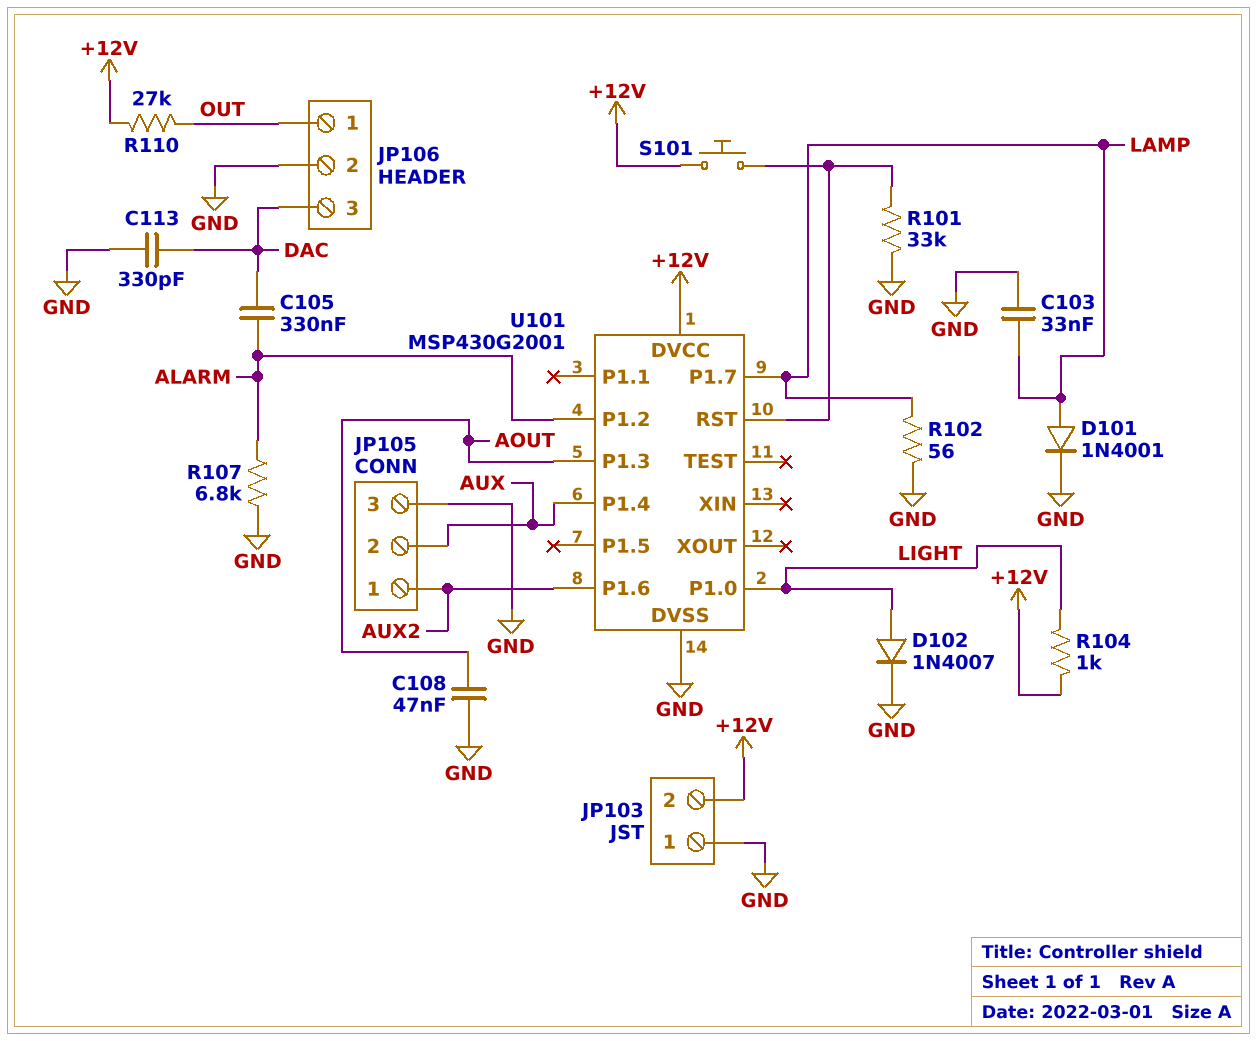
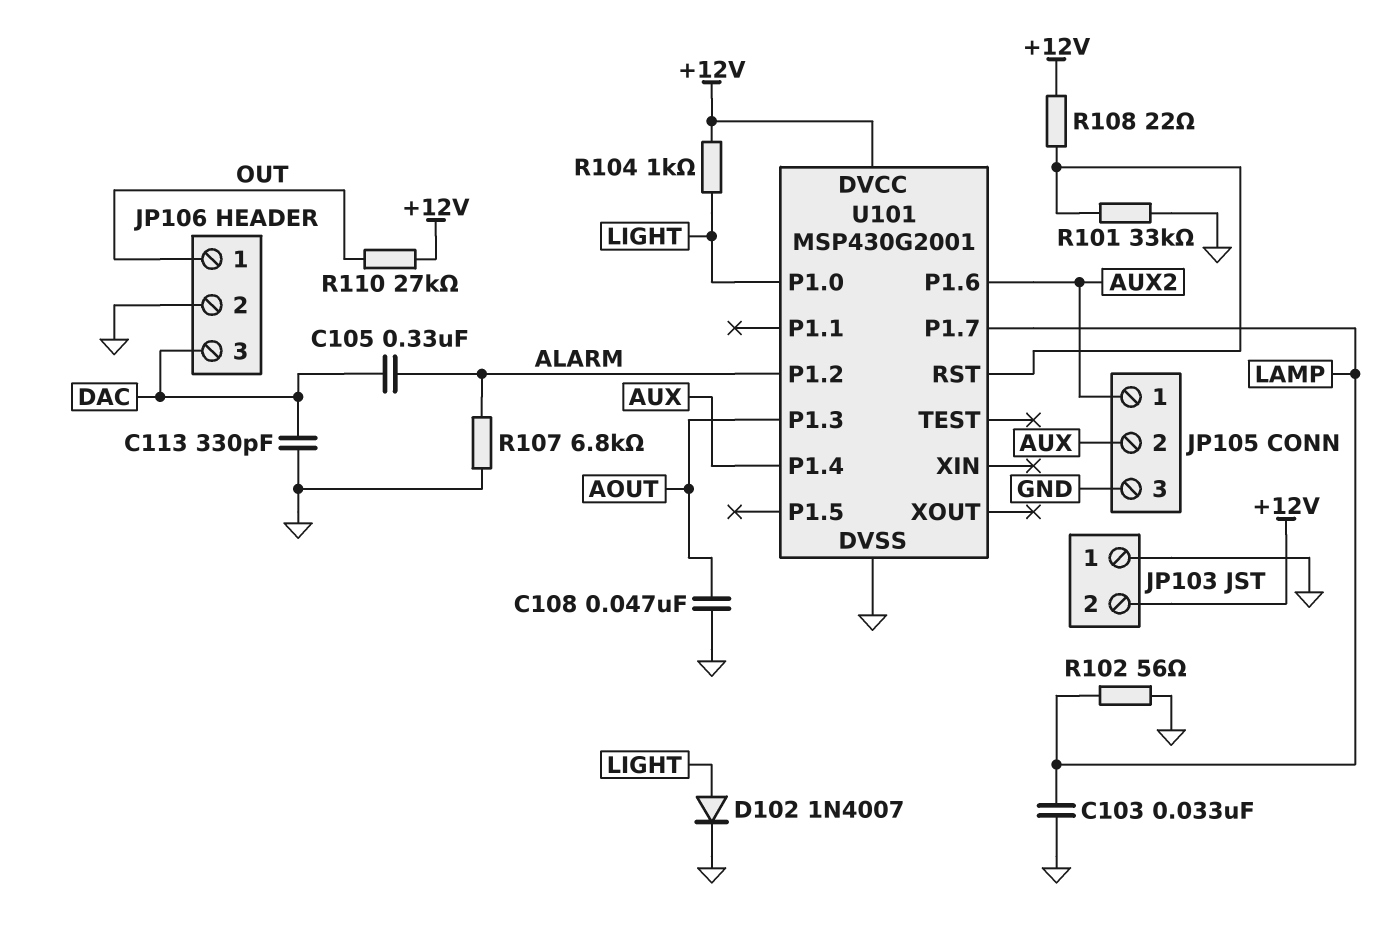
D101: diode 1N4001 (A LAMP, K GND) -> none
R108: none -> 22 (+12V, U101/RST)
S101: button (+12V, U101/RST) -> none

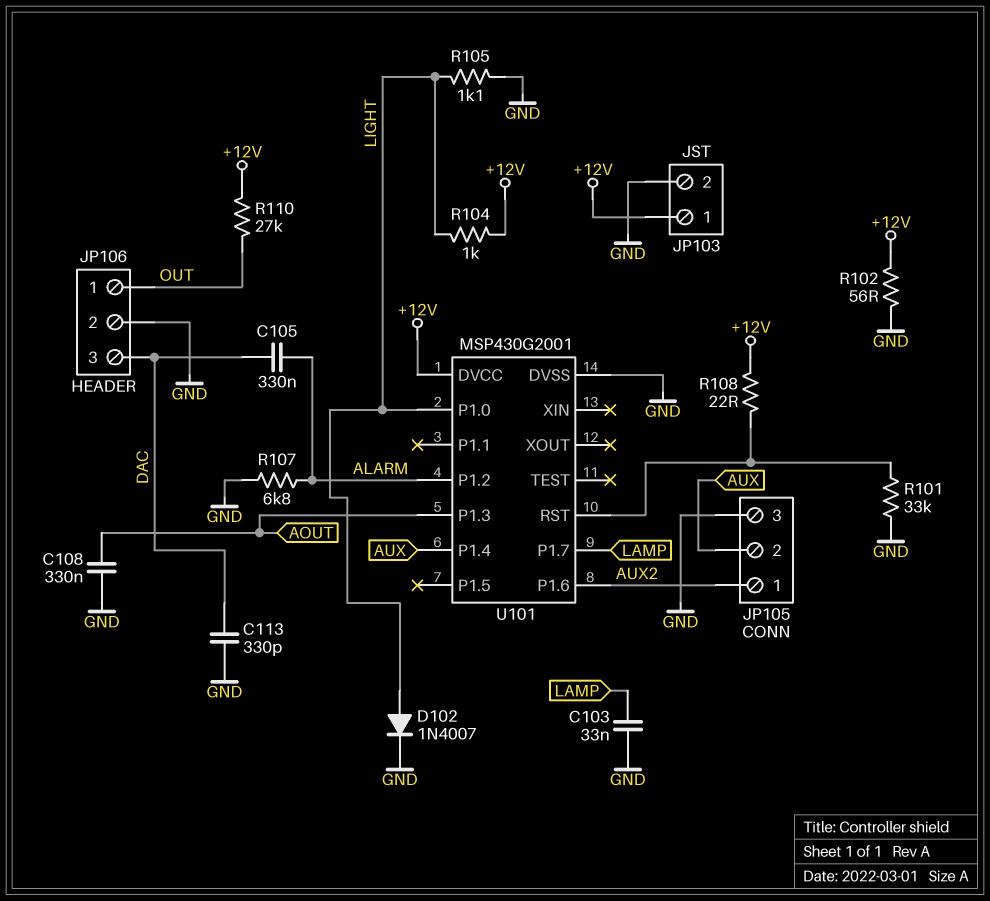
C108: 47nF (AOUT, GND) -> 330nF (AOUT, GND)
JP103 pin 1: GND -> +12V
JP103 pin 2: +12V -> GND
R102: 56 (GND, LAMP) -> 56 (+12V, GND)
R105: none -> 1.1k (GND, LIGHT)

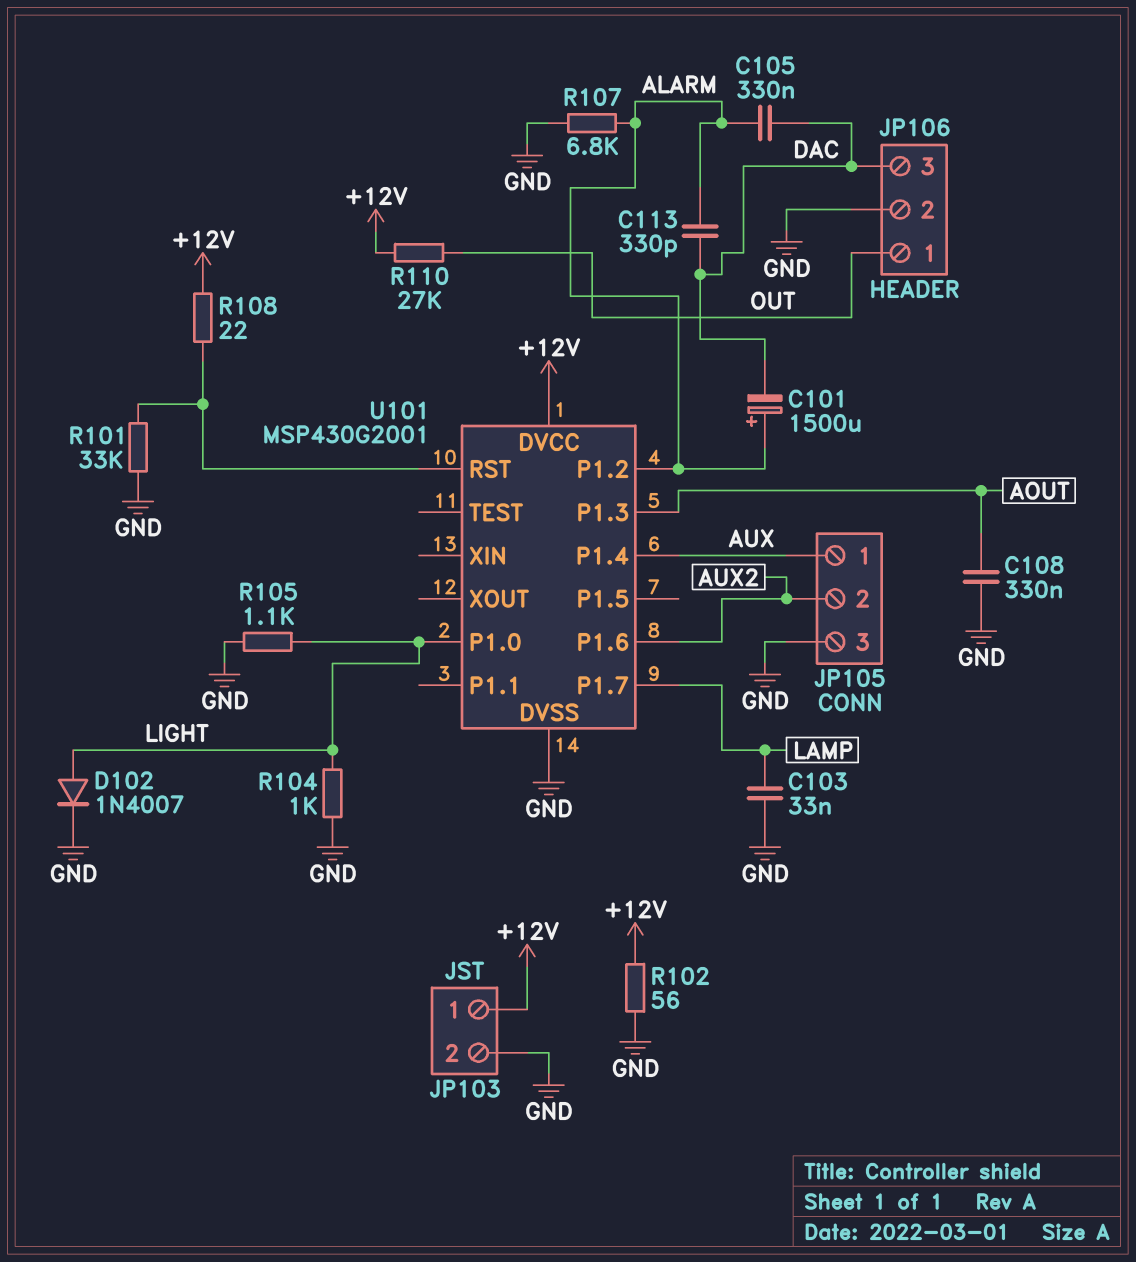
C101: none -> 1500uF (plus ALARM, minus DAC)
C113: 330pF (DAC, GND) -> 330pF (ALARM, DAC)
JP105 pin 1: AUX2 -> AUX
JP105 pin 2: AUX -> AUX2
R104: 1k (+12V, LIGHT) -> 1k (GND, LIGHT)

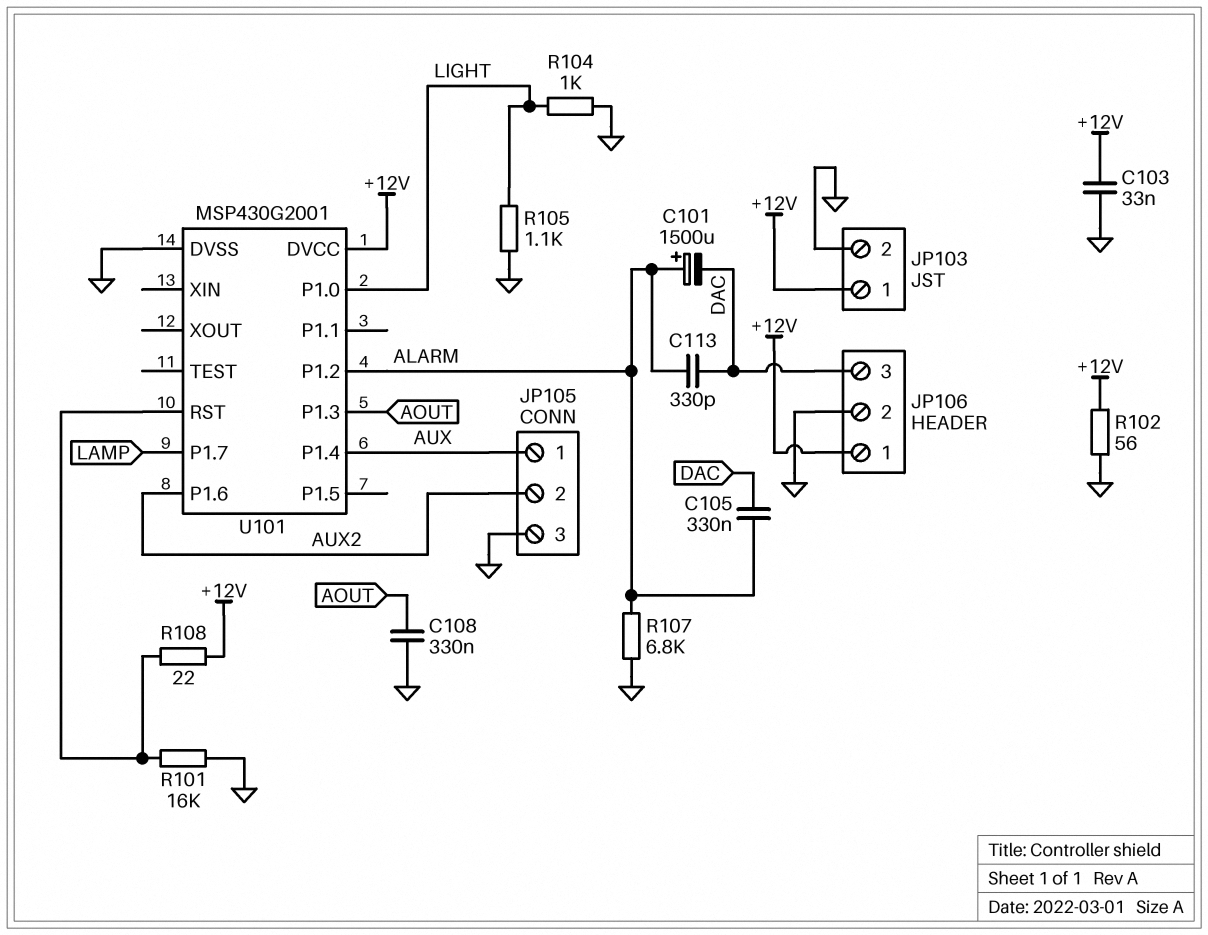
C103: 33nF (GND, LAMP) -> 33nF (+12V, GND)
D102: diode 1N4007 (A LIGHT, K GND) -> none
JP106 pin 1: OUT -> +12V
R101: 33k (GND, U101/RST) -> 16k (GND, U101/RST)
R110: 27k (+12V, OUT) -> none

